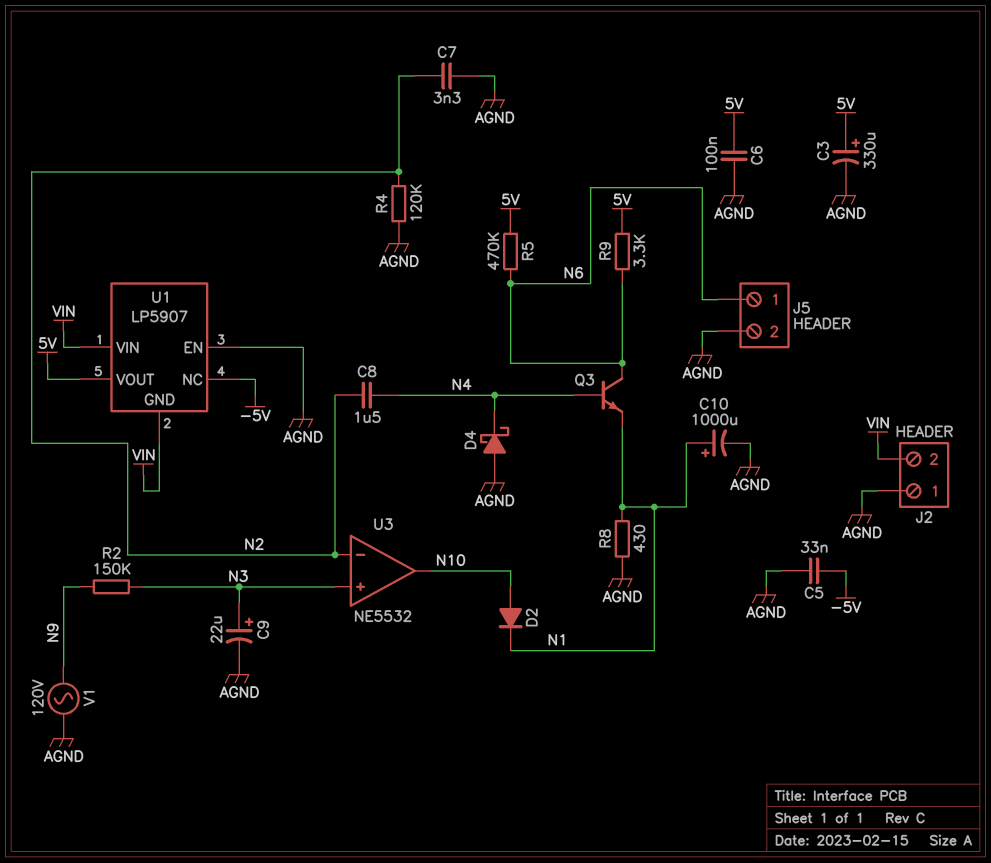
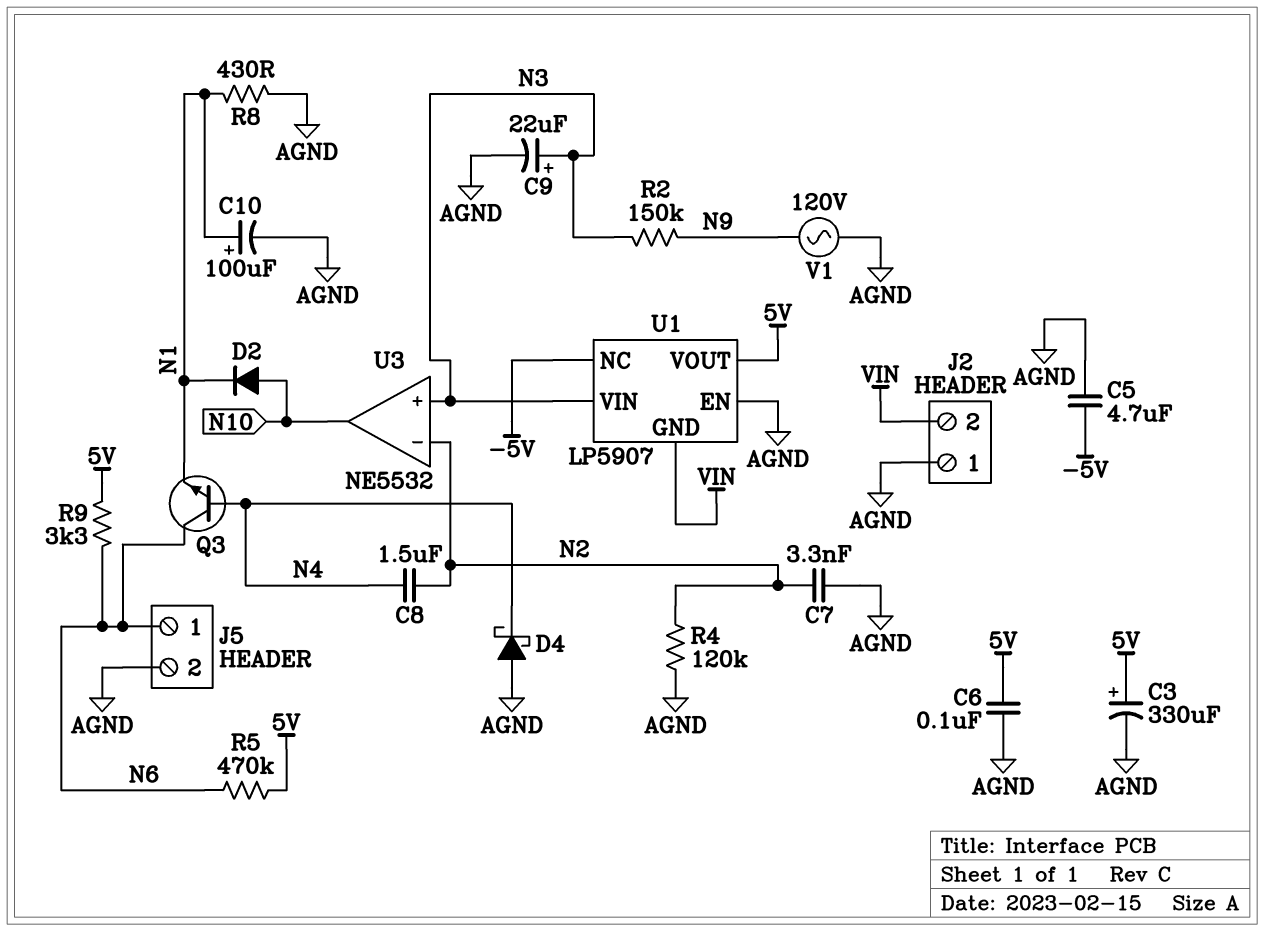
C5: 33nF (-5V, AGND) -> 4.7uF (-5V, AGND)
C10: 1000uF (plus N1, minus AGND) -> 100uF (plus N1, minus AGND)
U1 pin VIN: VIN -> N3

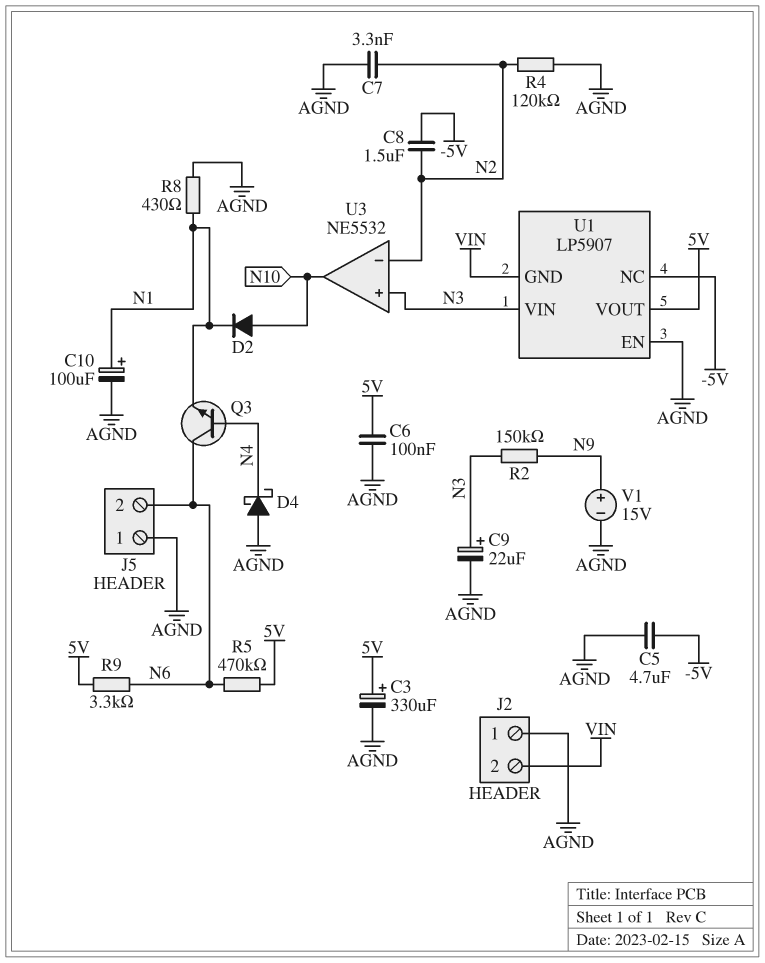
C8: 1.5uF (N2, N4) -> 1.5uF (-5V, N2)
J5 pin 1: N6 -> AGND
J5 pin 2: AGND -> N6
V1: AC 120V (AGND, N9) -> 15V (plus N9, minus AGND)

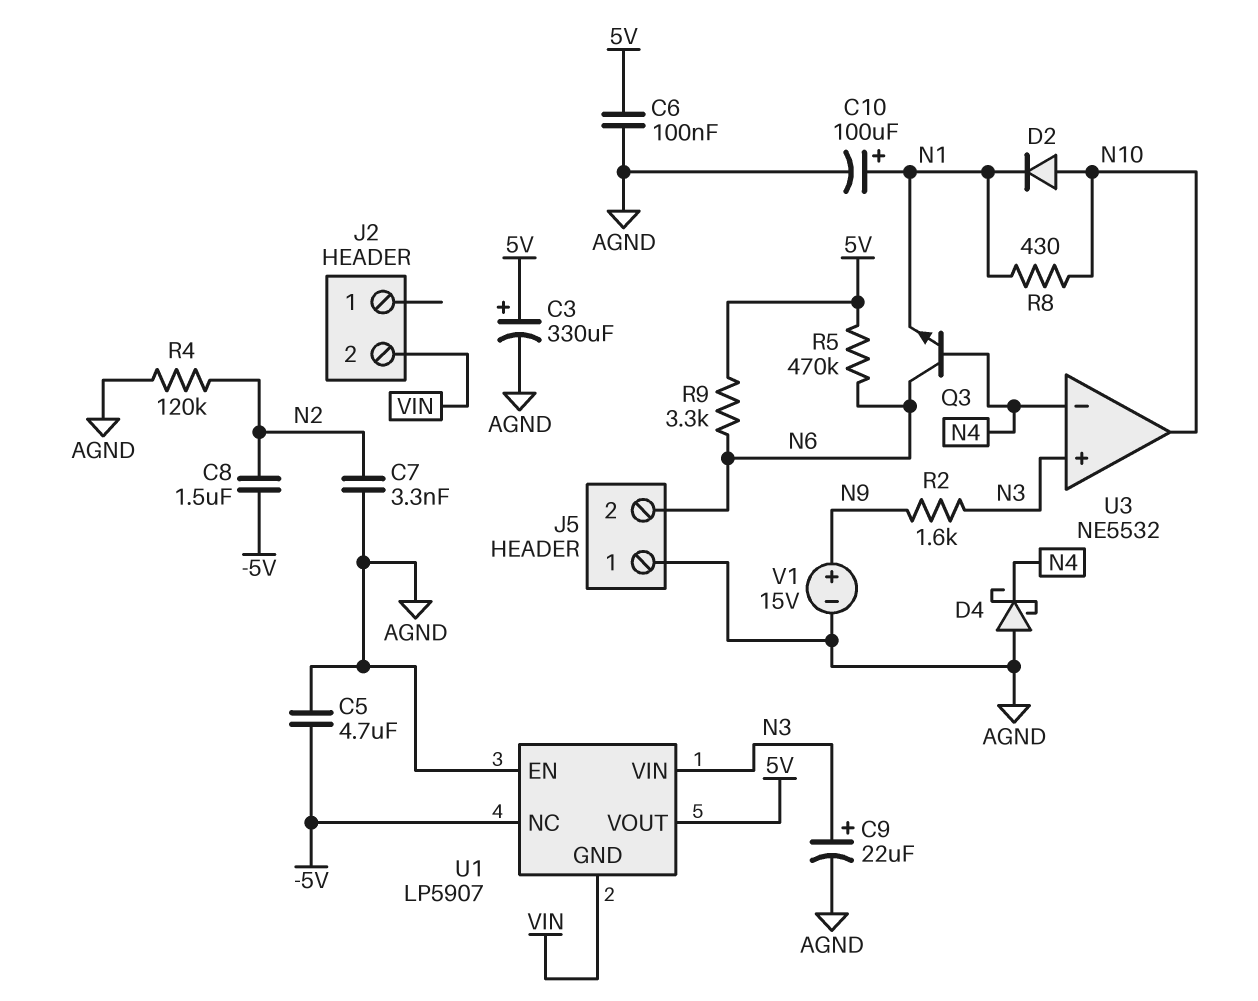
J2 pin 1: AGND -> none
R2: 150k (N3, N9) -> 1.6k (N3, N9)
R8: 430 (AGND, N1) -> 430 (N1, N10)
U3 pin in-: N2 -> N4

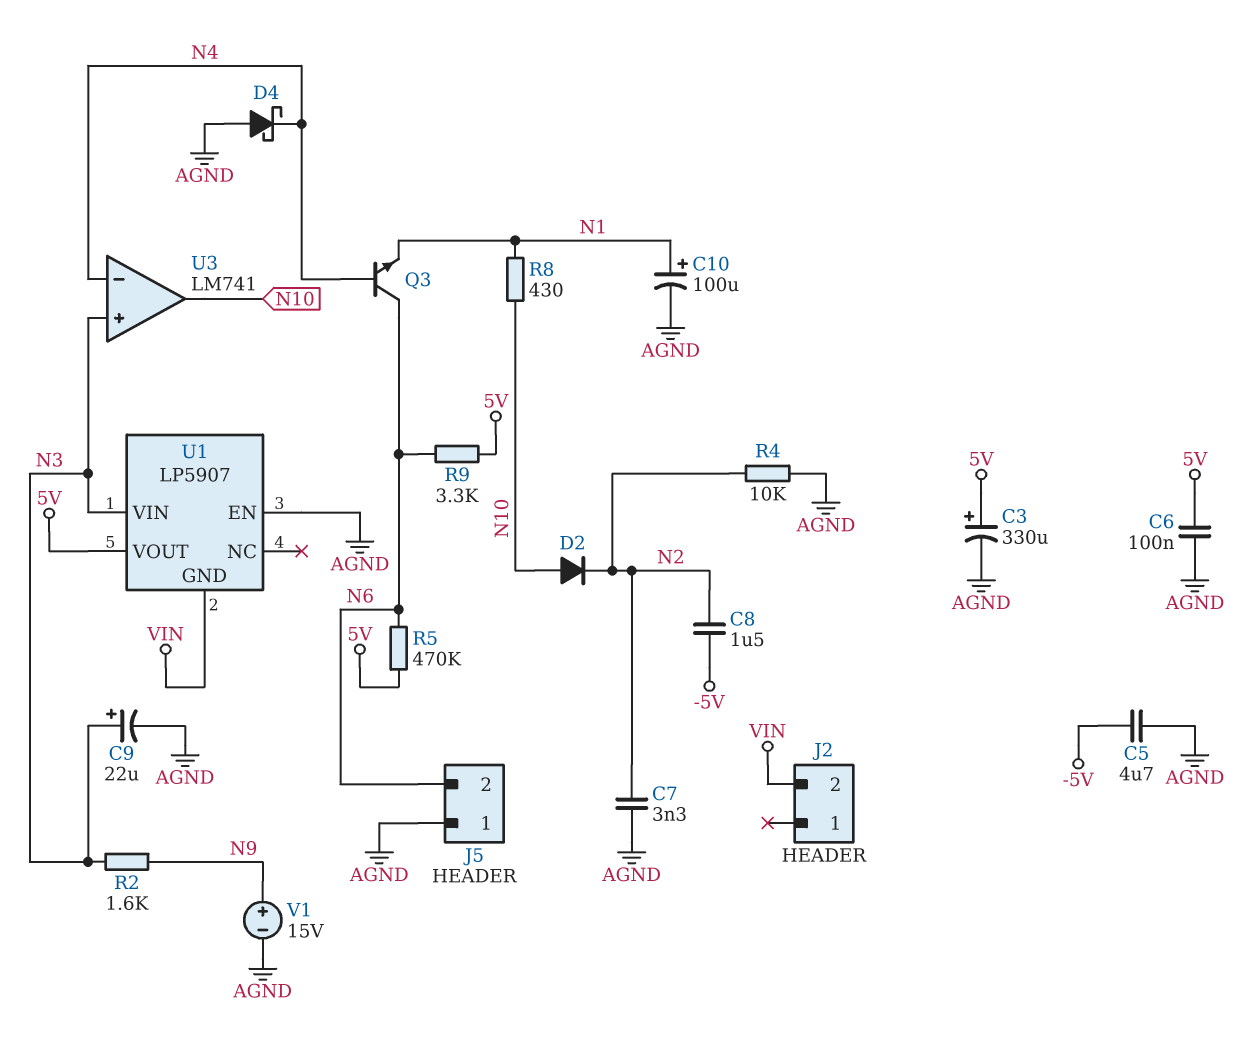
D2: diode (A N10, K N1) -> diode (A N10, K N2)
R4: 120k (AGND, N2) -> 10k (AGND, N2)
U1 pin NC: -5V -> none
U3: NE5532 -> LM741

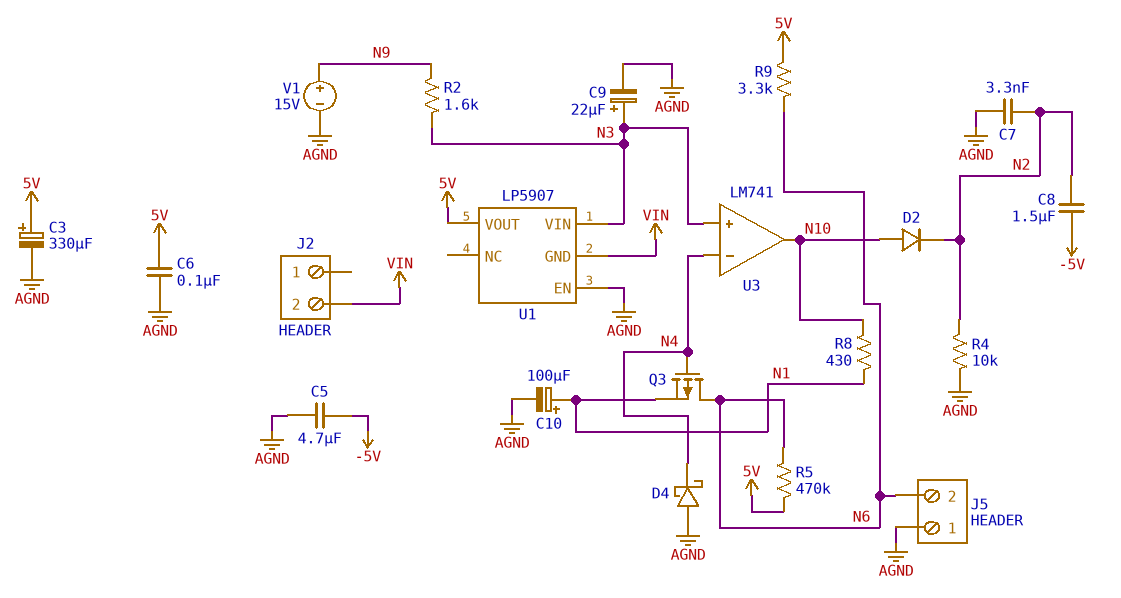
Q3: NPN (B N4, C N6, E N1) -> PMOS (G N4, D N6, S N1)

